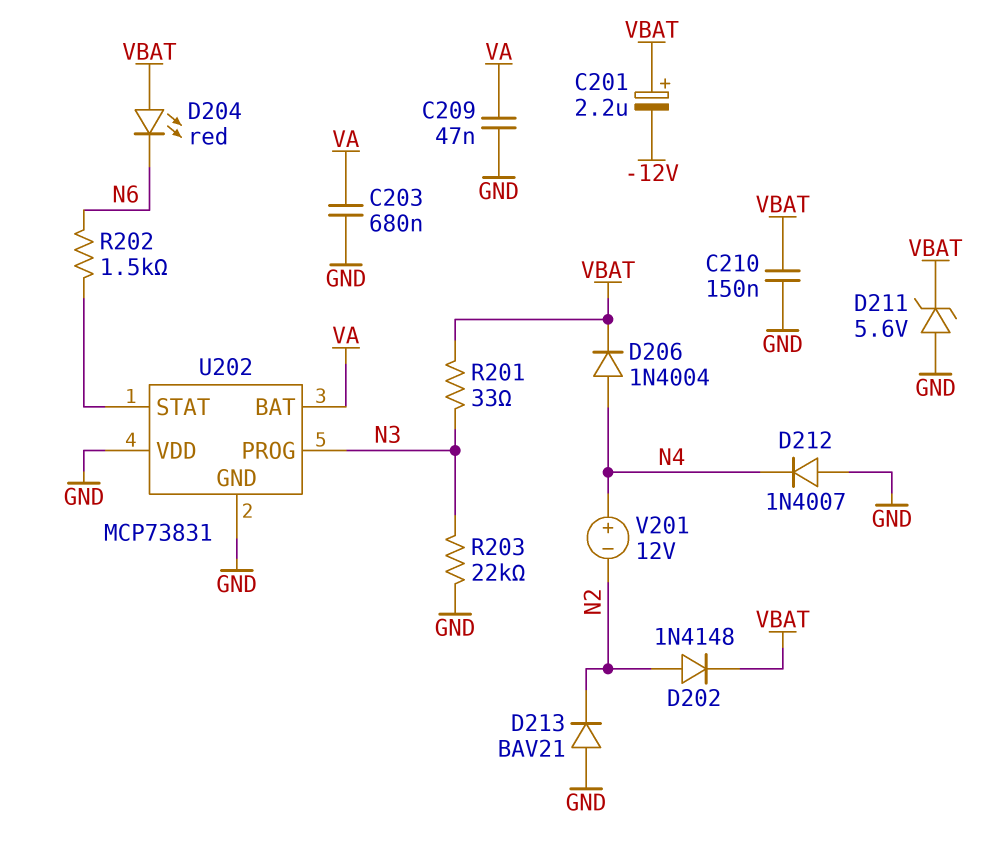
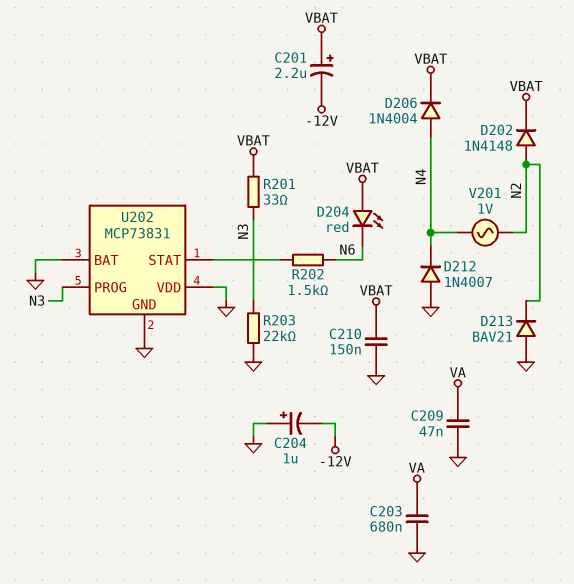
C204: none -> 1uF (plus GND, minus -12V)
D211: zener 5.6V (A GND, K VBAT) -> none
U202 pin BAT: VA -> GND
V201: 12V (plus N4, minus N2) -> AC 1V (N2, N4)

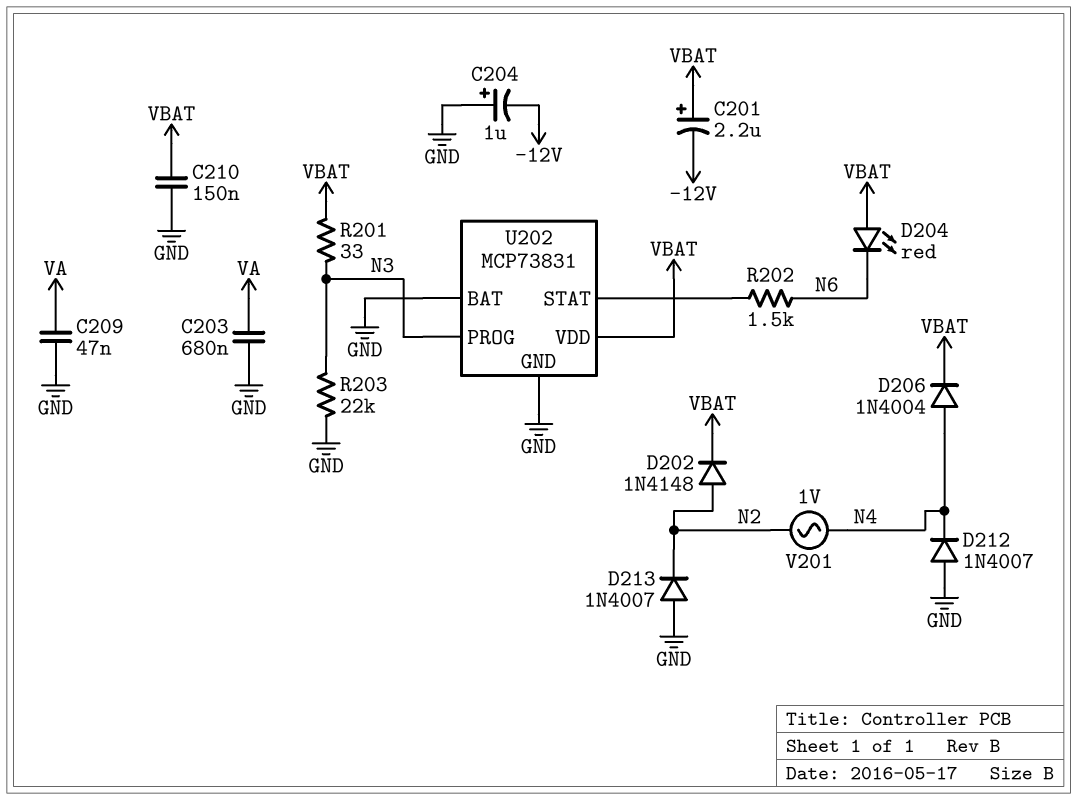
D213: diode BAV21 (A GND, K N2) -> diode 1N4007 (A GND, K N2)
U202 pin VDD: GND -> VBAT

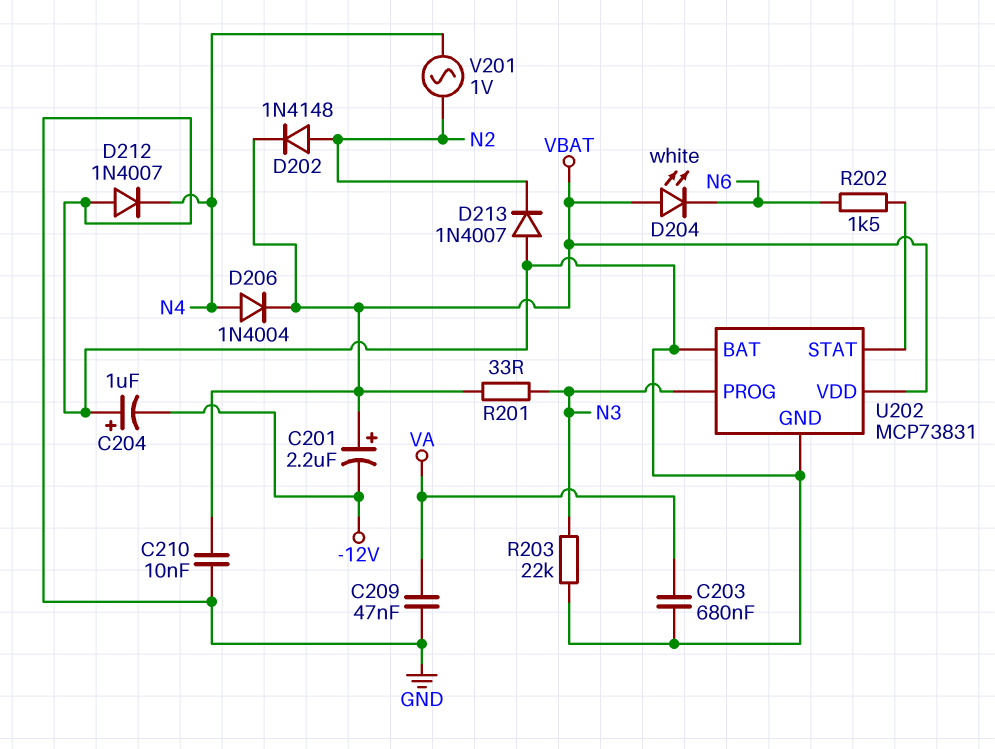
C210: 150nF (GND, VBAT) -> 10nF (GND, VBAT)
D204: LED red (A VBAT, K N6) -> LED white (A VBAT, K N6)

